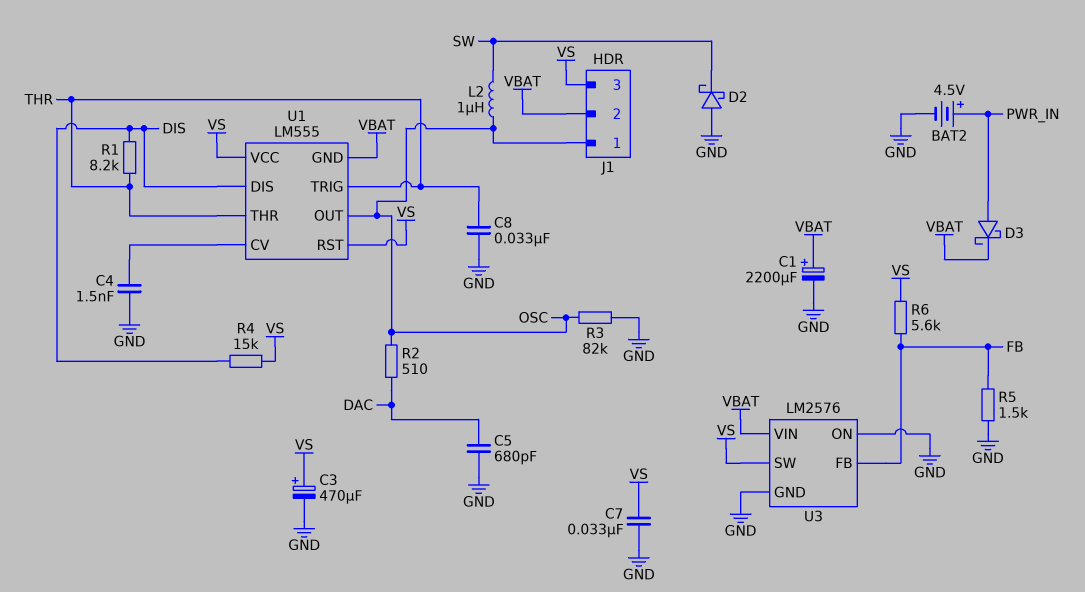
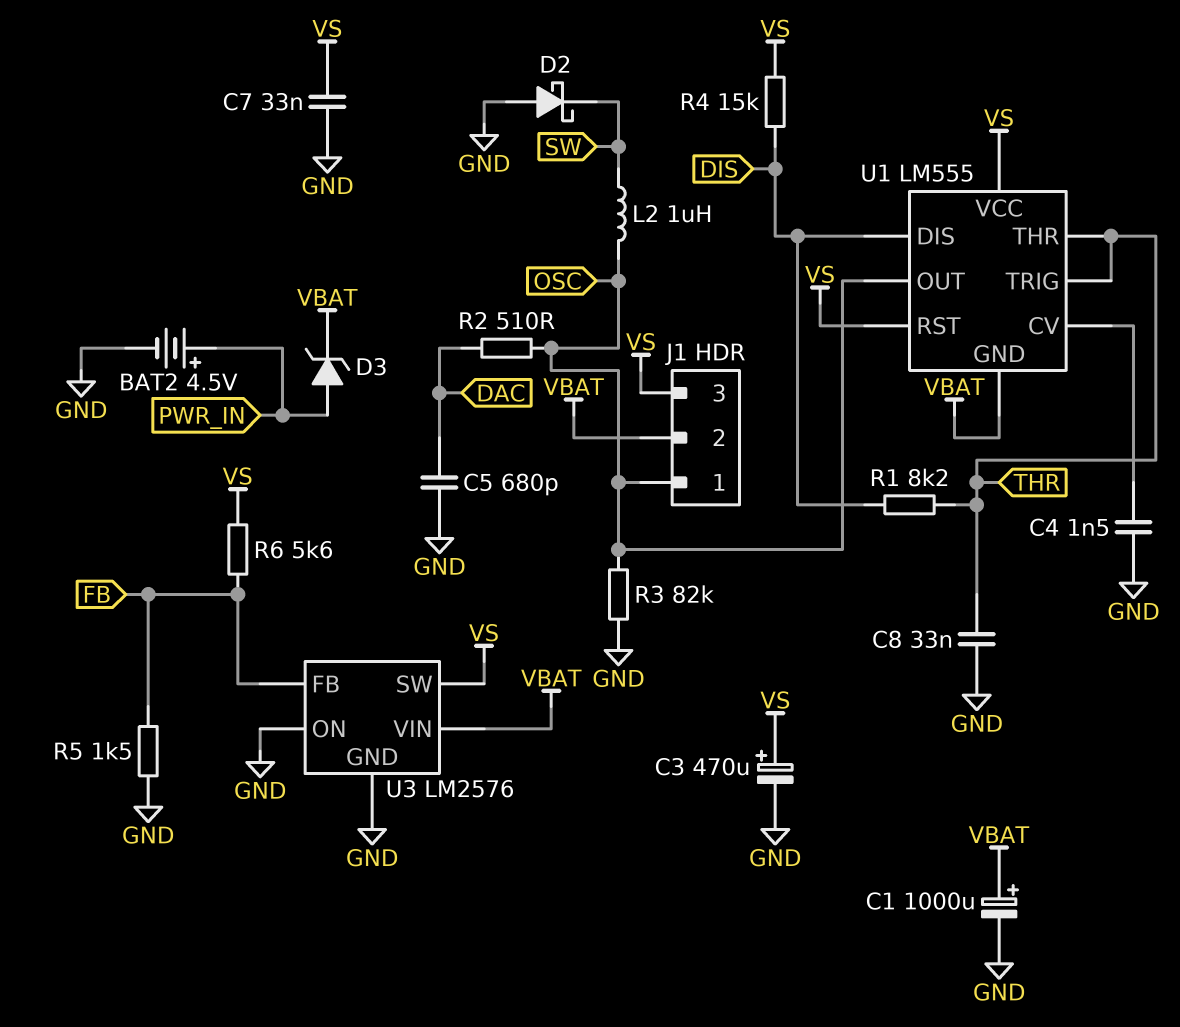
C1: 2200uF (plus VBAT, minus GND) -> 1000uF (plus VBAT, minus GND)
D3: schottky (A PWR_IN, K VBAT) -> zener (A PWR_IN, K VBAT)

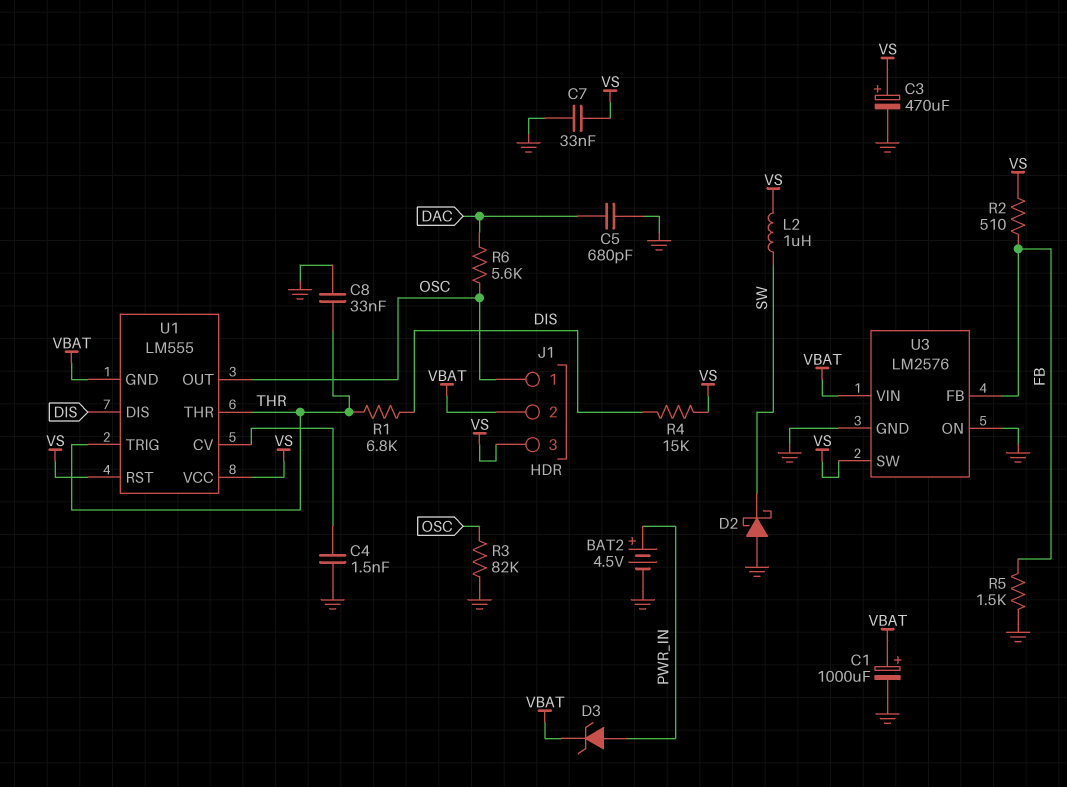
L2: 1uH (OSC, SW) -> 1uH (SW, VS)
R1: 8.2k (DIS, THR) -> 6.8k (DIS, THR)
R2: 510 (DAC, OSC) -> 510 (FB, VS)
R6: 5.6k (FB, VS) -> 5.6k (DAC, OSC)

